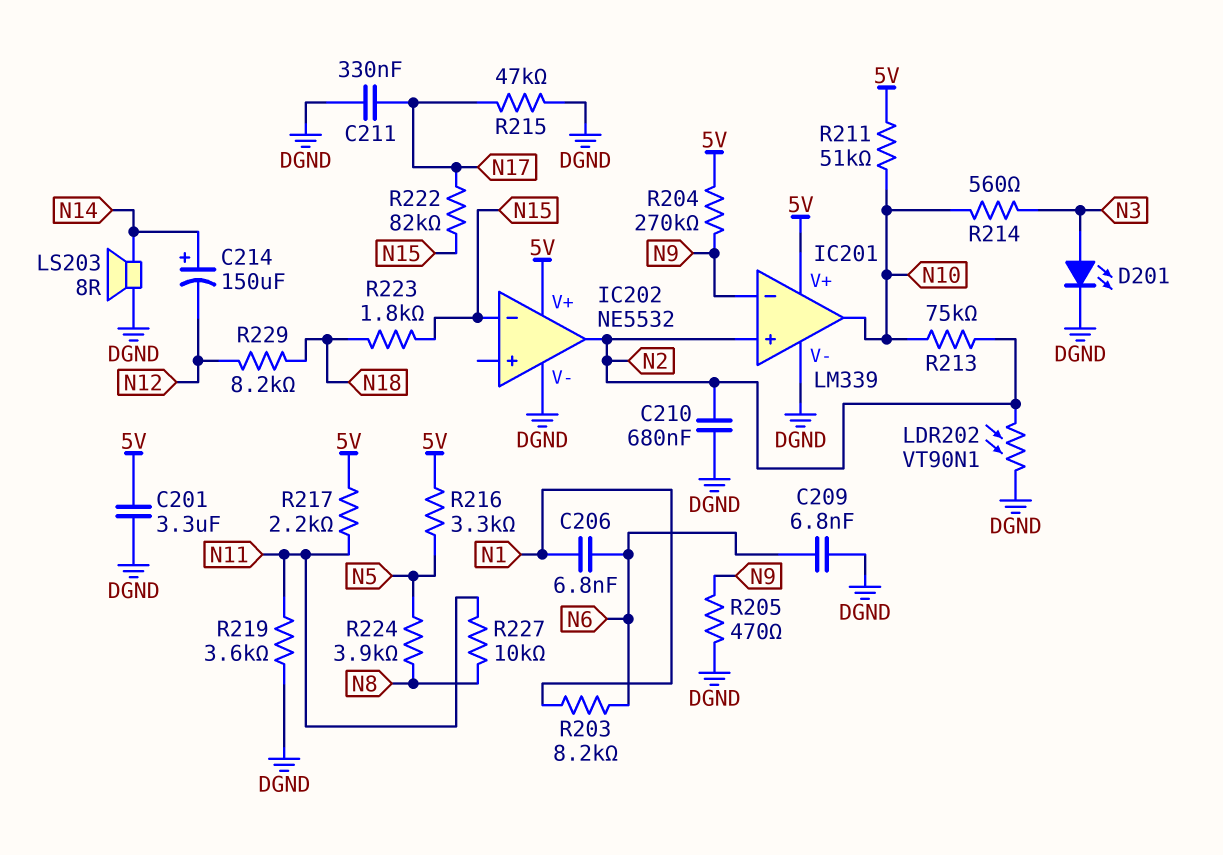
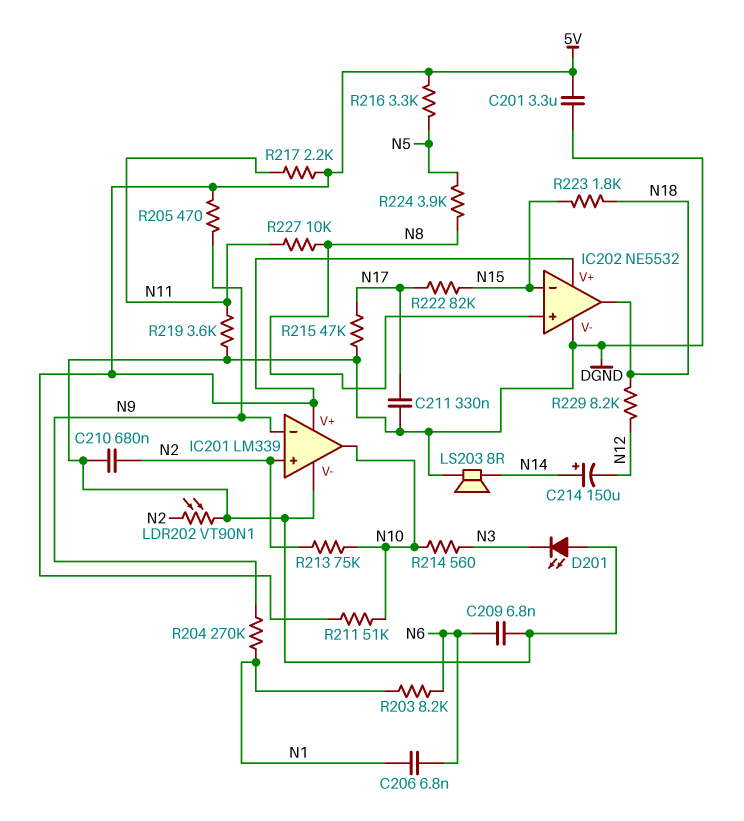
D201: LED (A N3, K DGND) -> LED (A DGND, K N3)
IC202 pin in+: none -> N8
IC202 pin out: N2 -> N18
R204: 270k (5V, N9) -> 270k (N1, N9)
R205: 470 (DGND, N9) -> 470 (5V, N9)

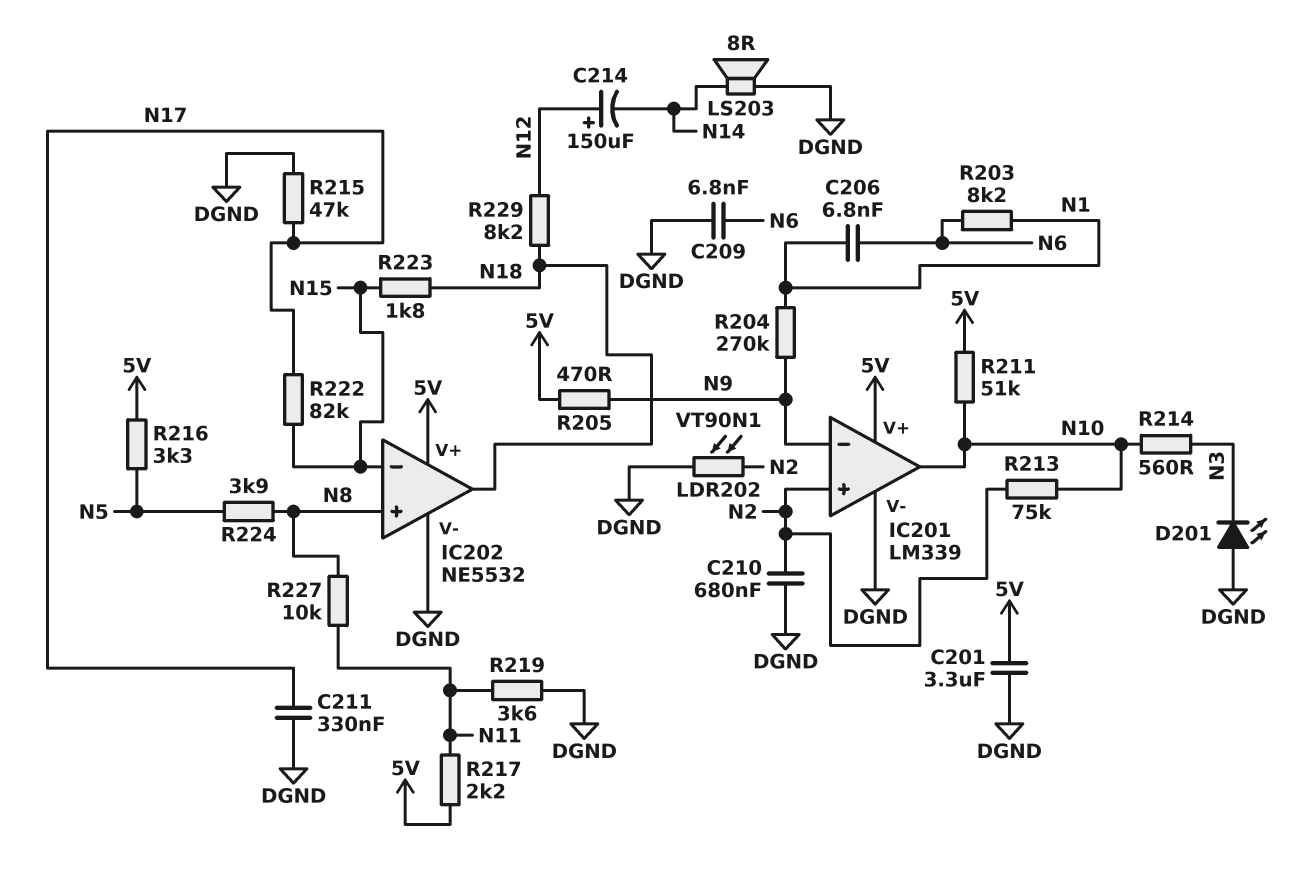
C214: 150uF (plus N14, minus N12) -> 150uF (plus N12, minus N14)

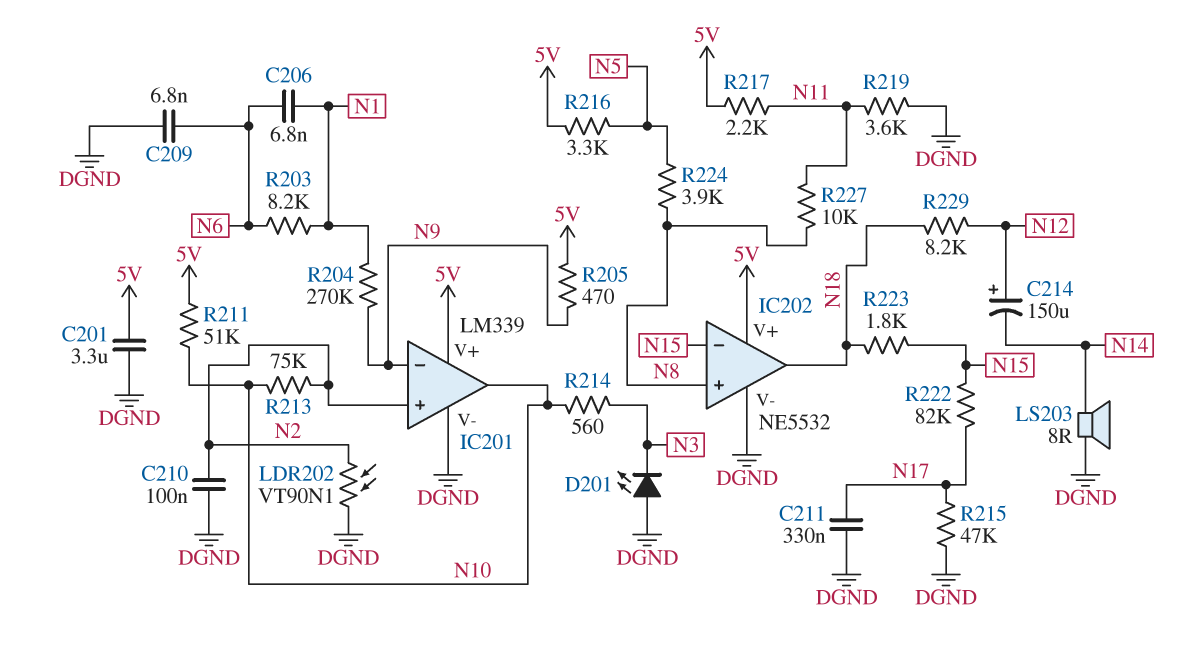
C210: 680nF (DGND, N2) -> 100nF (DGND, N2)

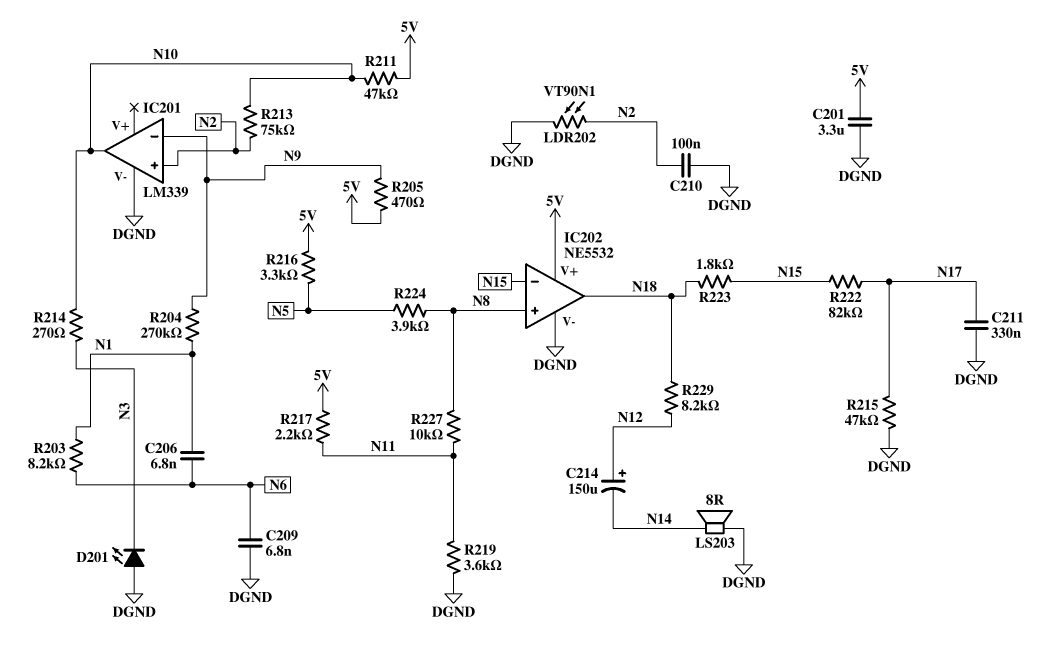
IC201 pin V+: 5V -> none
R211: 51k (5V, N10) -> 47k (5V, N10)
R214: 560 (N3, N10) -> 270 (N3, N10)

